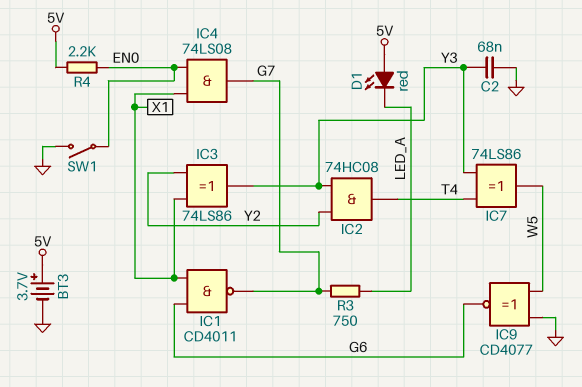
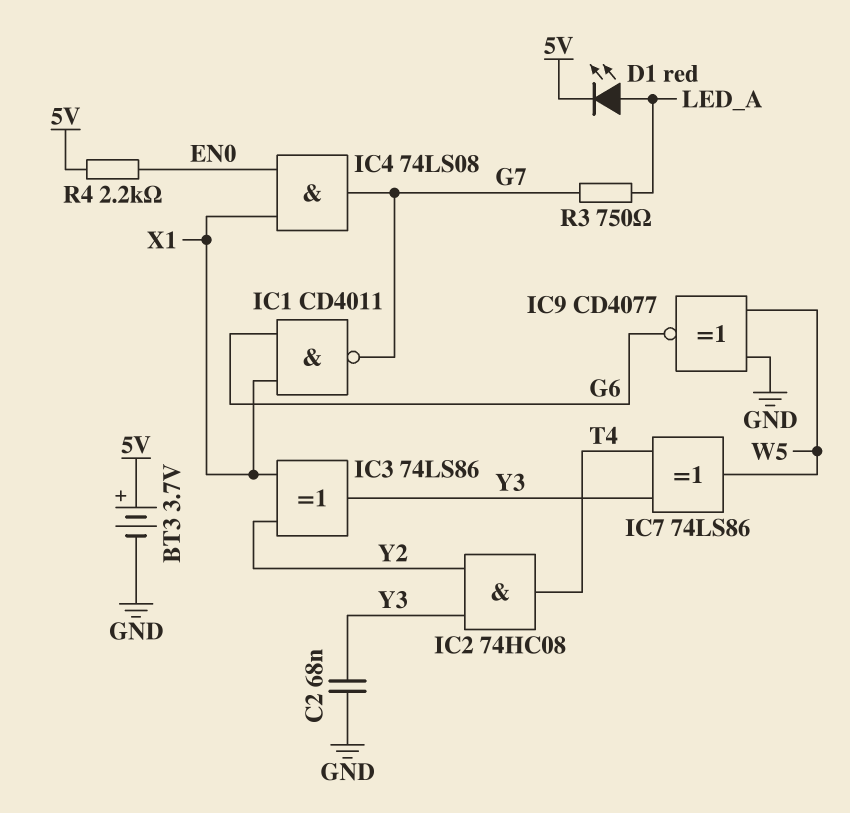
D1: LED red (A 5V, K LED_A) -> LED red (A LED_A, K 5V)
SW1: switch (EN0, GND) -> none

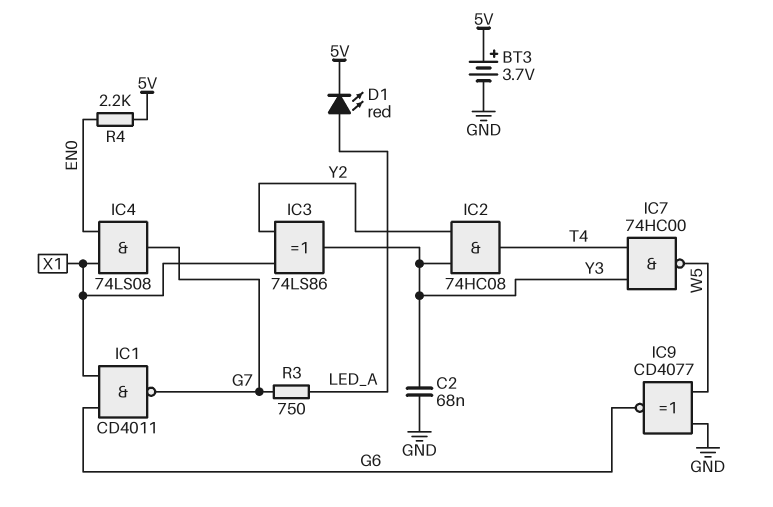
IC7: XOR 74LS86 (in T4, in Y3, out W5) -> NAND 74HC00 (in T4, in Y3, out W5)

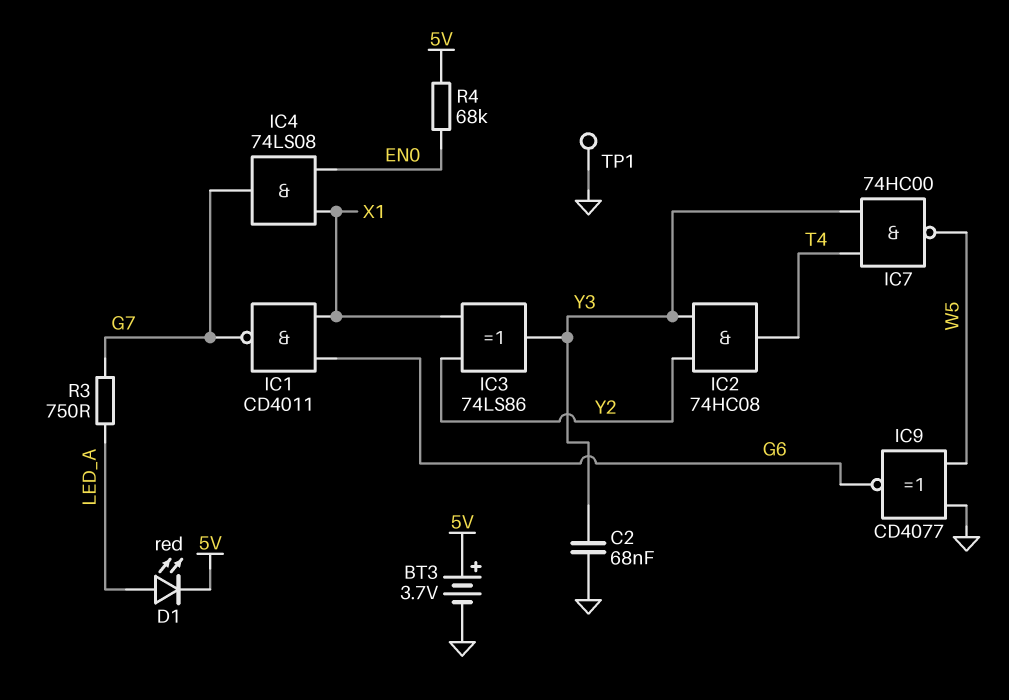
R4: 2.2k (5V, EN0) -> 68k (5V, EN0)
TP1: none -> test point (GND)

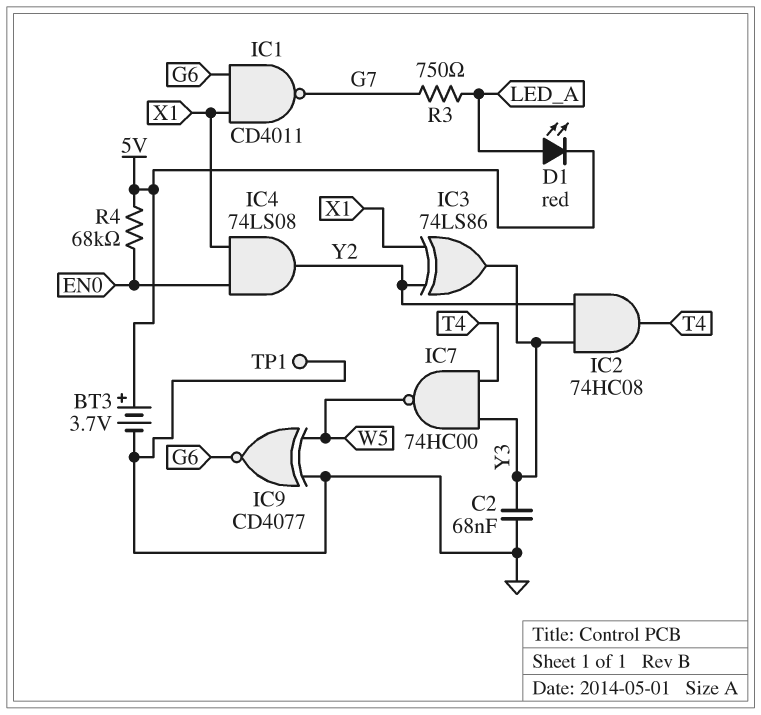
IC4: AND 74LS08 (in EN0, in X1, out G7) -> AND 74LS08 (in EN0, in X1, out Y2)

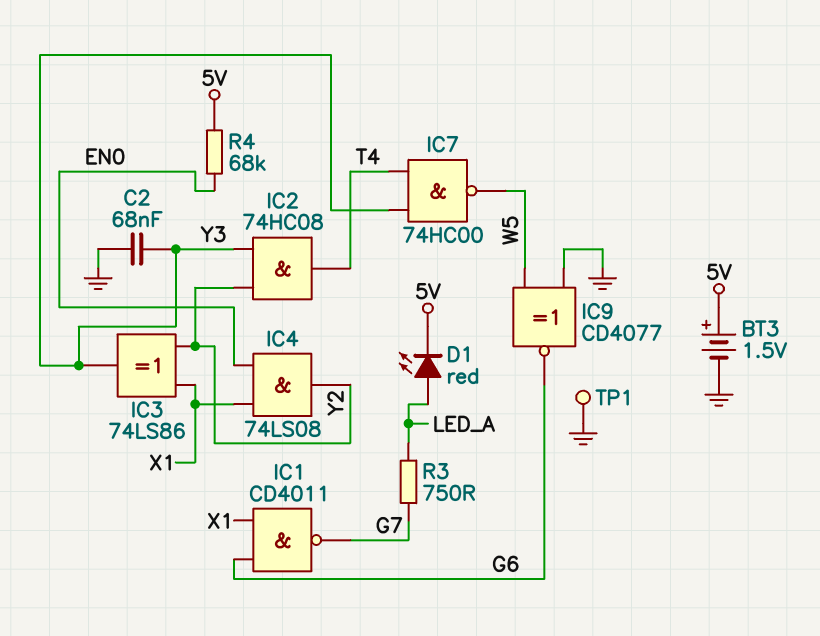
BT3: 3.7V (plus 5V, minus GND) -> 1.5V (plus 5V, minus GND)

